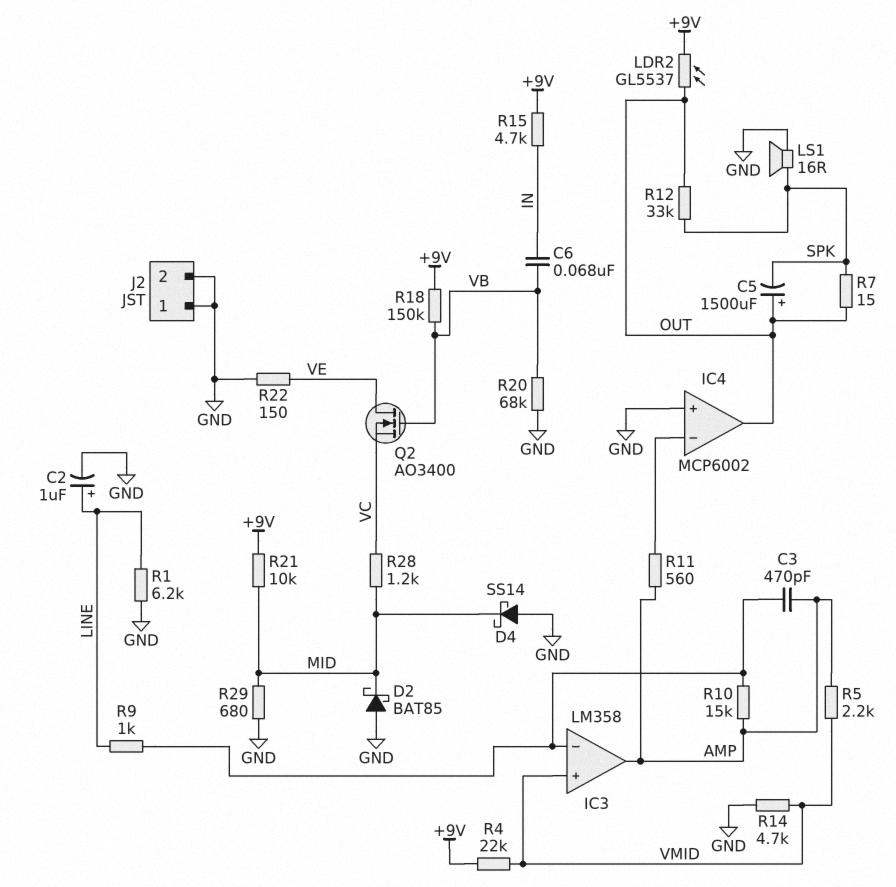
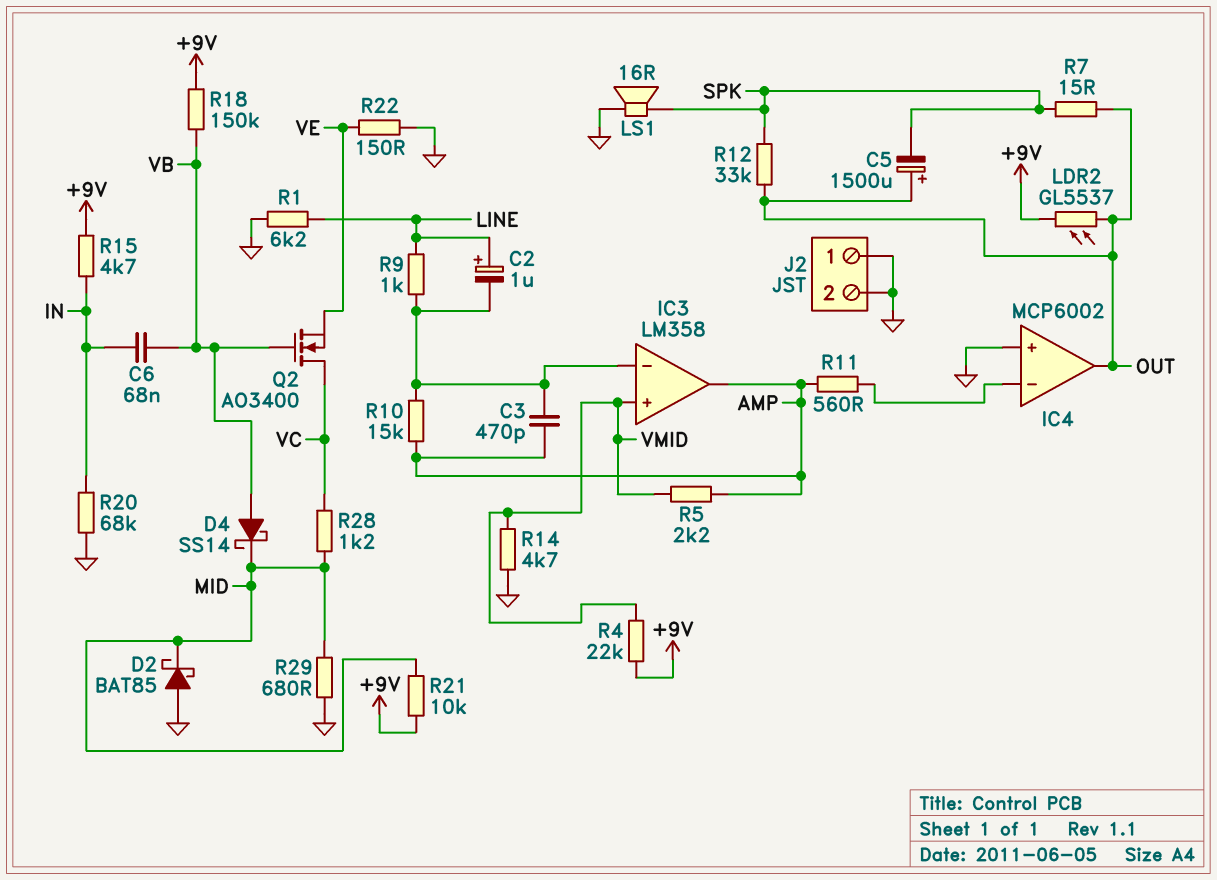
C2: 1uF (plus LINE, minus GND) -> 1uF (plus LINE, minus IC3/in-)
D4: schottky SS14 (A GND, K MID) -> schottky SS14 (A VB, K MID)
Q2: NMOS AO3400 (G VB, D VE, S VC) -> NMOS AO3400 (G VB, D VC, S VE)
R20: 68k (GND, VB) -> 68k (GND, IN)

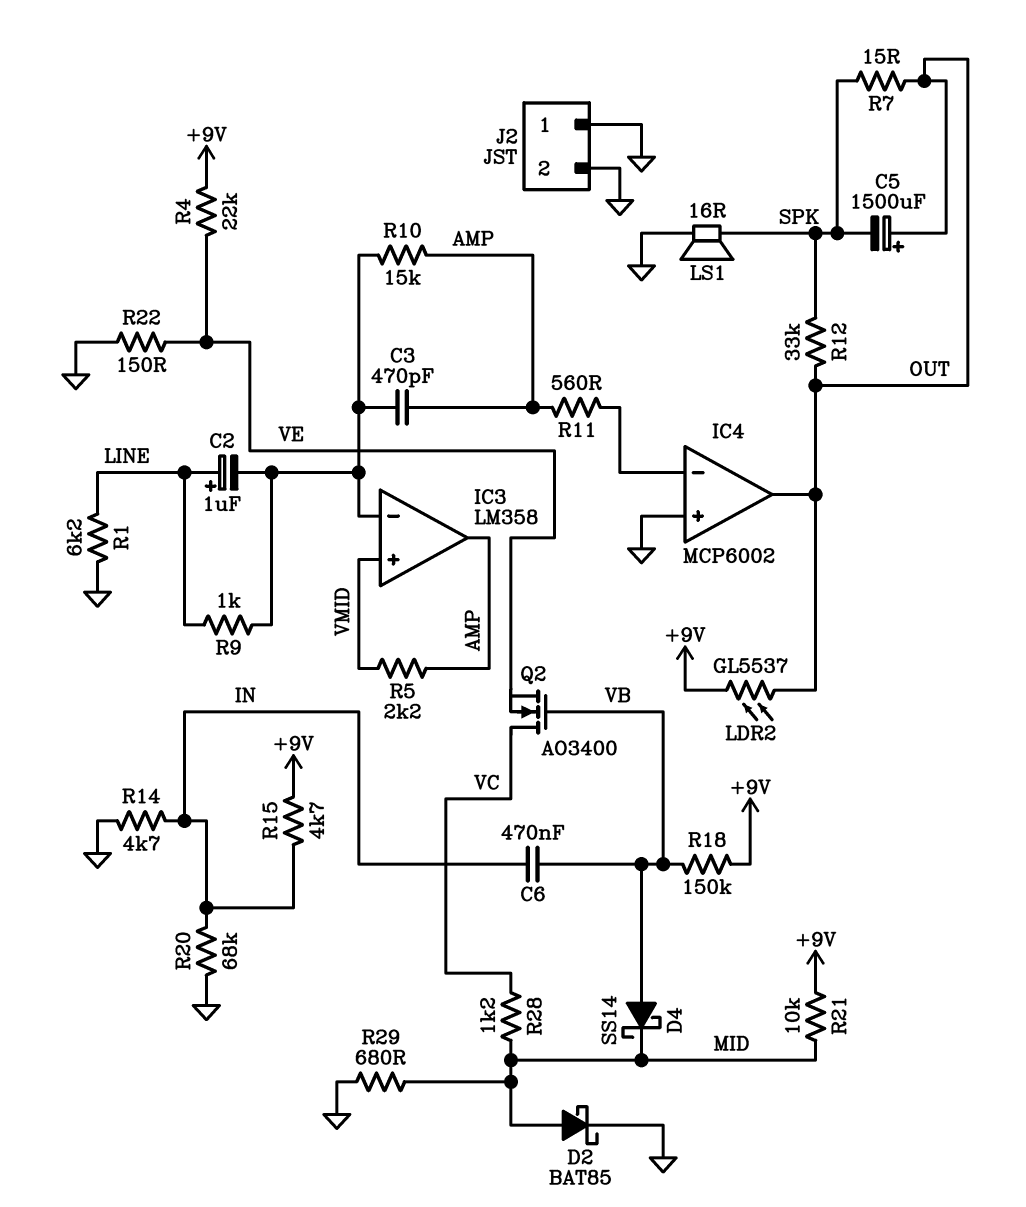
C6: 68nF (IN, VB) -> 470nF (IN, VB)
D2: schottky BAT85 (A GND, K MID) -> schottky BAT85 (A MID, K GND)
R4: 22k (+9V, VMID) -> 22k (+9V, VE)
R14: 4.7k (GND, VMID) -> 4.7k (GND, IN)

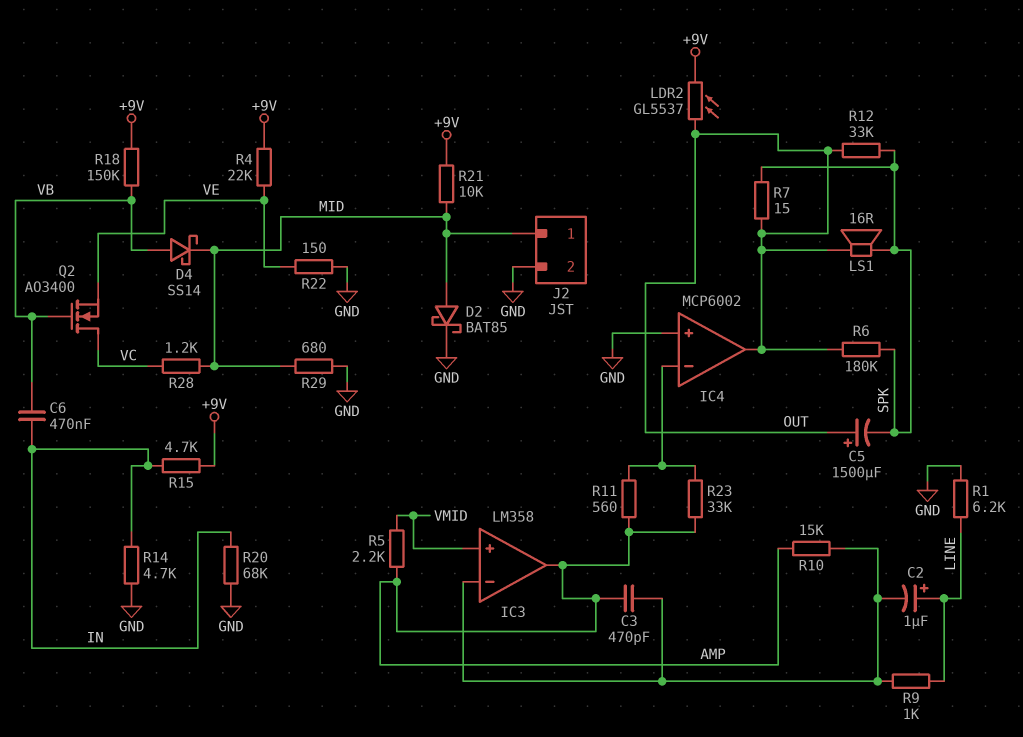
J2 pin 1: GND -> MID
LS1: speaker 16R (GND, SPK) -> speaker 16R (OUT, SPK)
R6: none -> 180k (OUT, SPK)
R23: none -> 33k (AMP, IC4/in-)

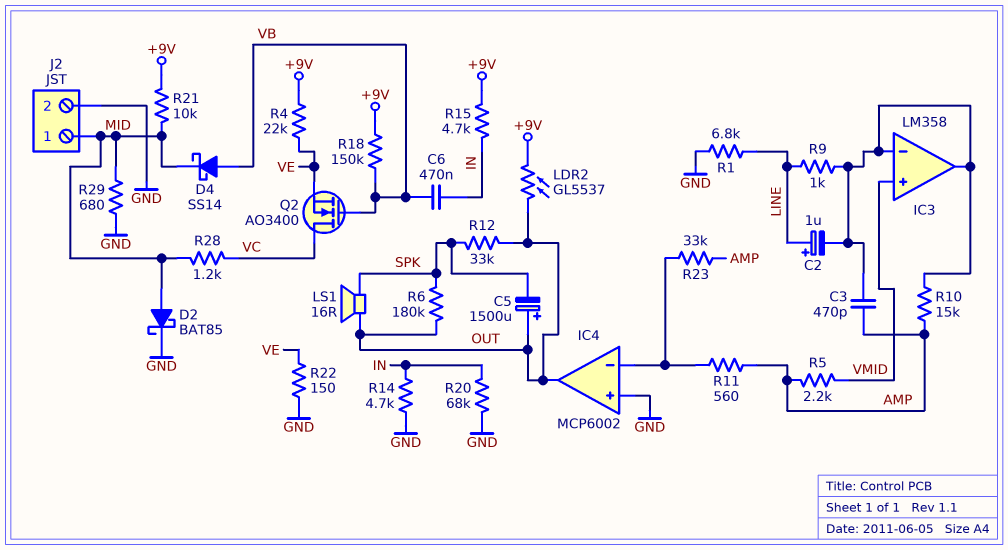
IC3 pin out: AMP -> IC3/in-
R1: 6.2k (GND, LINE) -> 6.8k (GND, LINE)
R7: 15 (OUT, SPK) -> none

